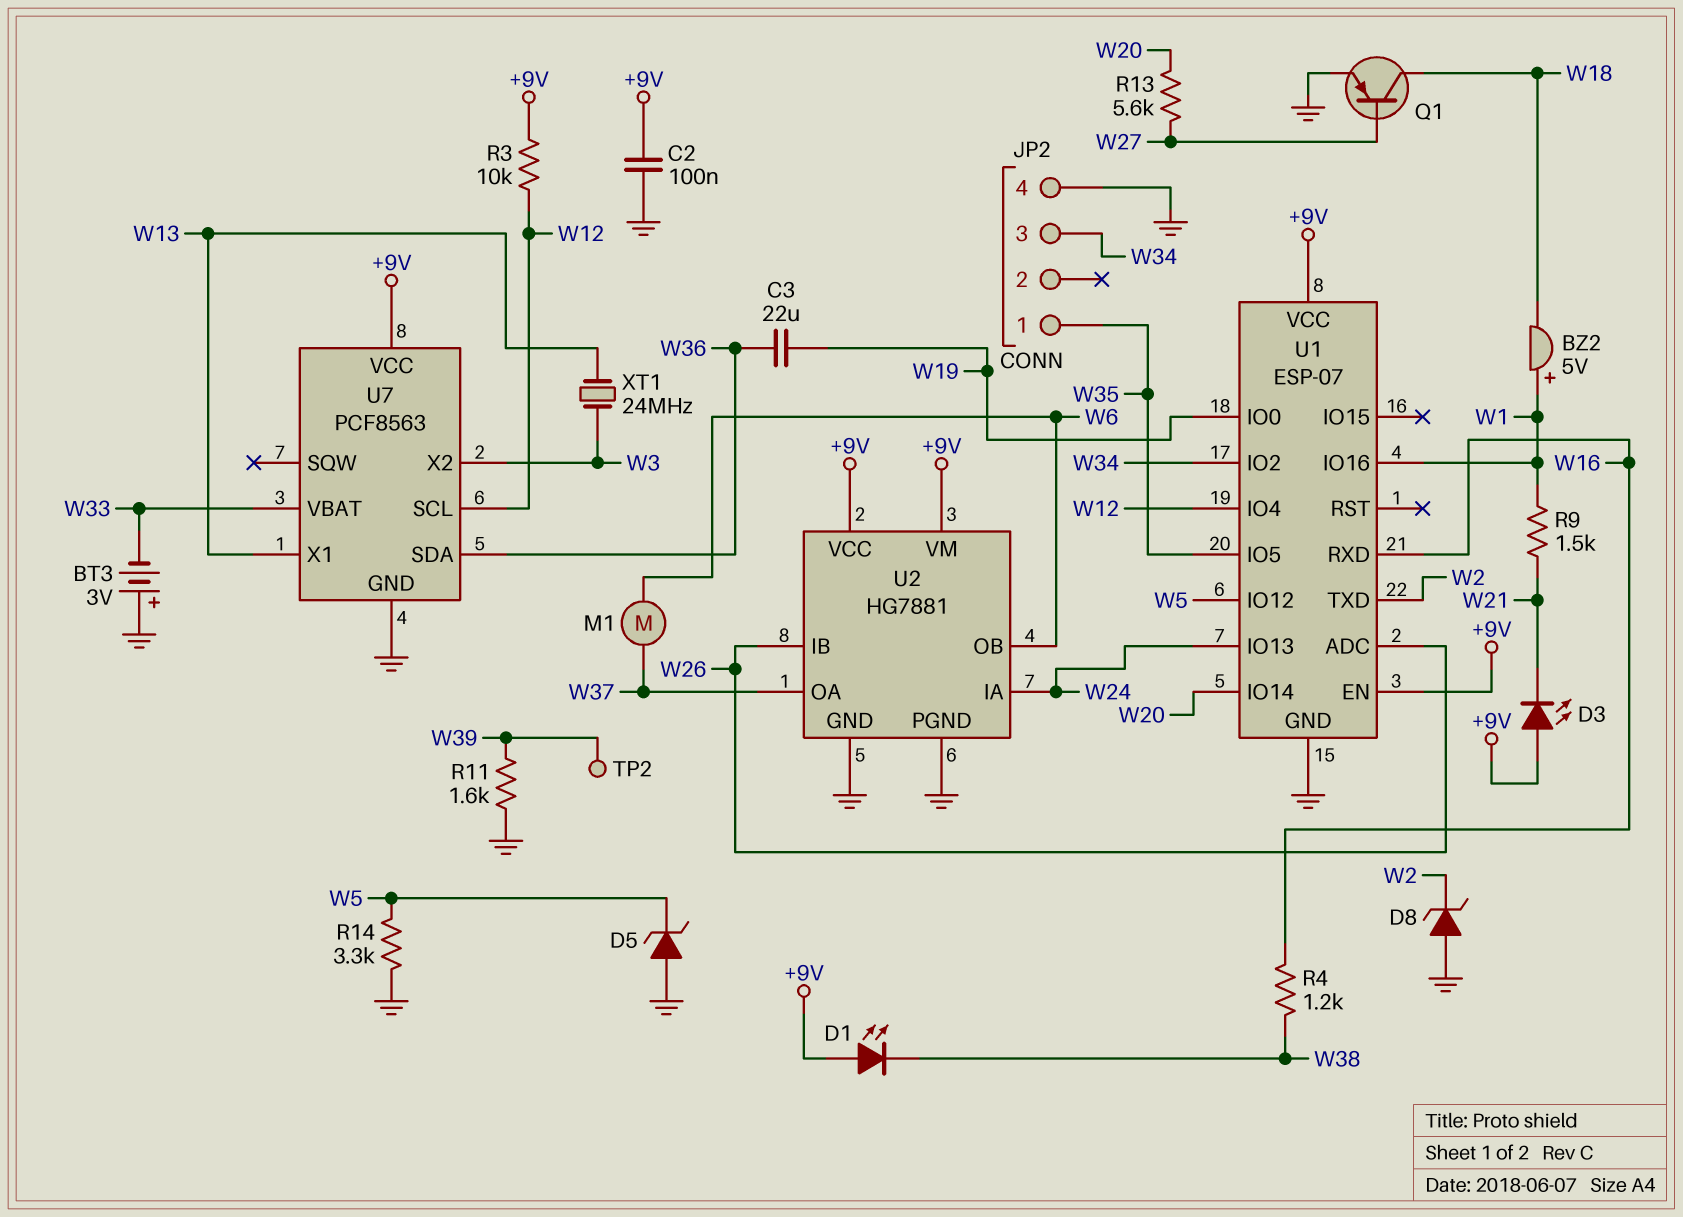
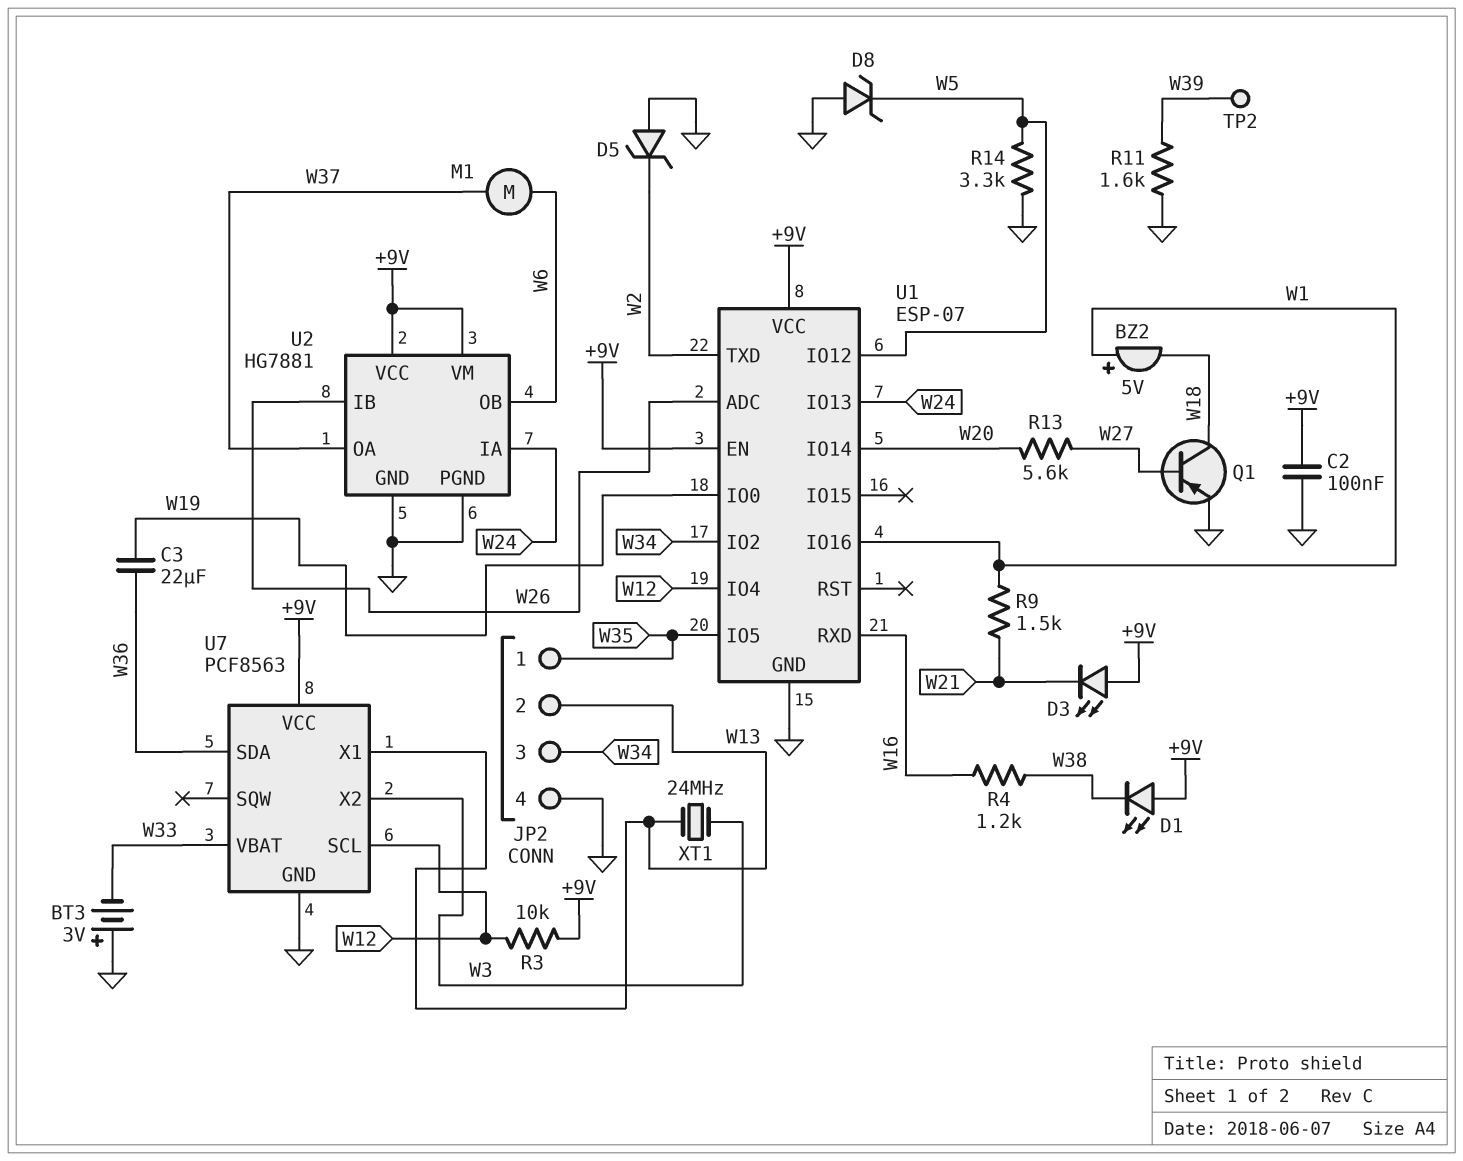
D5: zener (A GND, K W5) -> zener (A GND, K W2)
D8: zener (A GND, K W2) -> zener (A GND, K W5)
JP2 pin 2: none -> W13

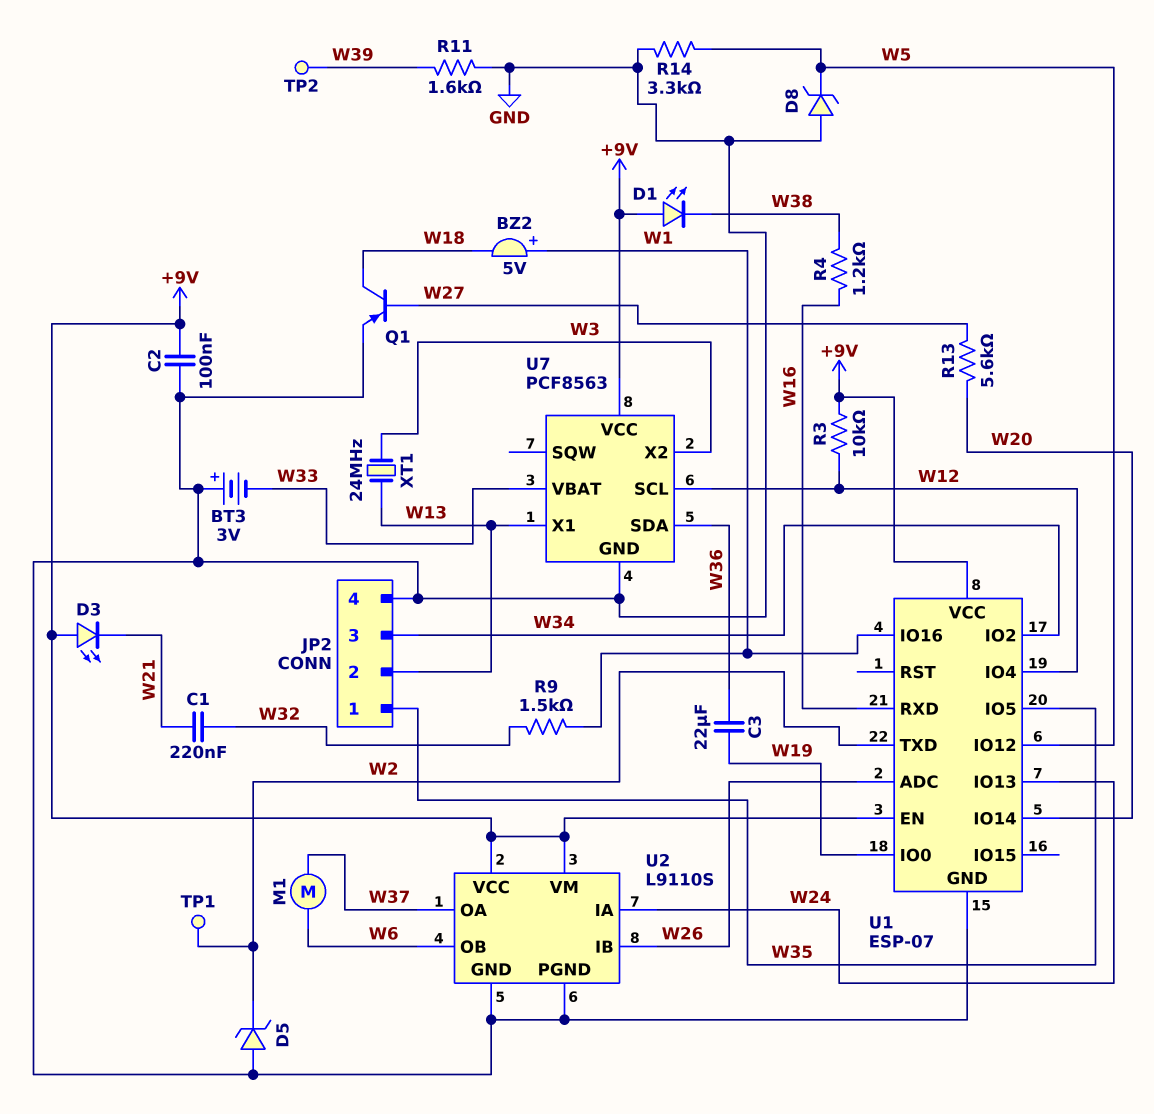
C1: none -> 220nF (W21, W32)
R9: 1.5k (W1, W21) -> 1.5k (W1, W32)
TP1: none -> test point (W2)
U2: HG7881 -> L9110S

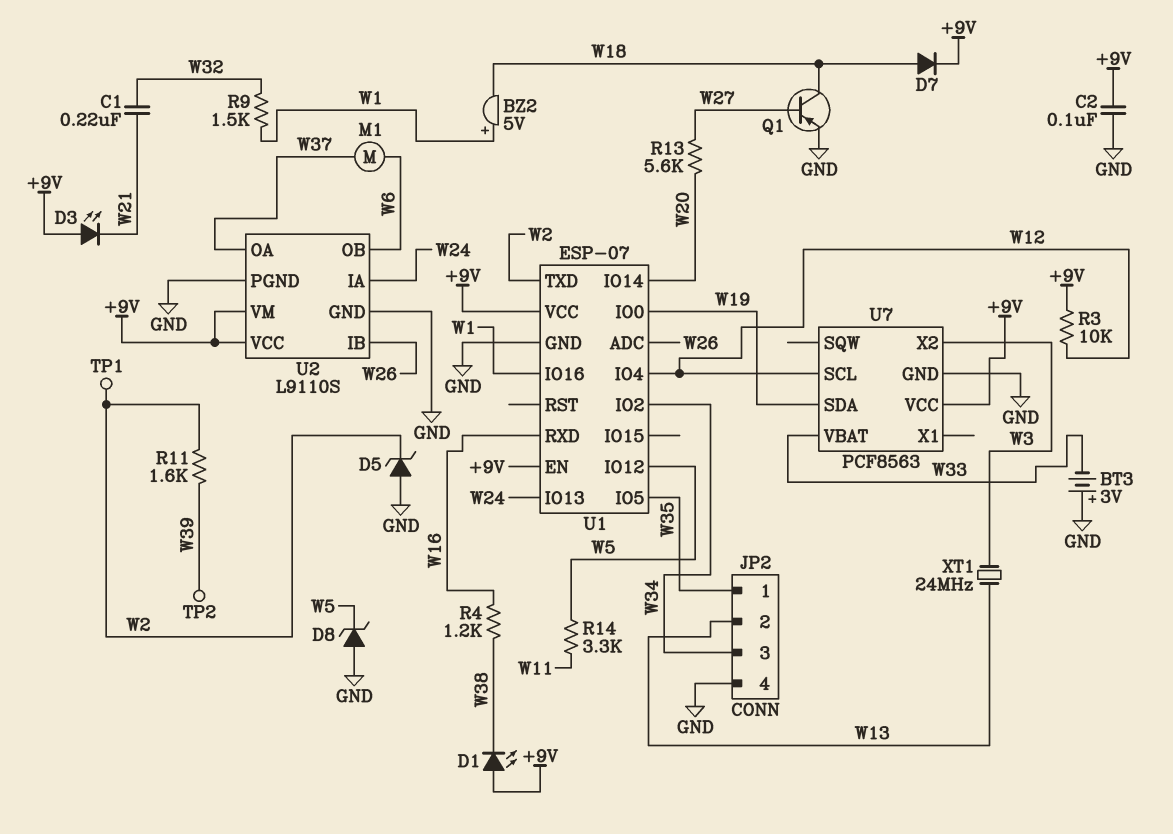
C3: 22uF (W19, W36) -> none
D7: none -> diode (A W18, K +9V)
R11: 1.6k (GND, W39) -> 1.6k (W2, W39)
R14: 3.3k (GND, W5) -> 3.3k (W5, W11)
U7 pin SDA: W36 -> W19
U7 pin X1: W13 -> none

